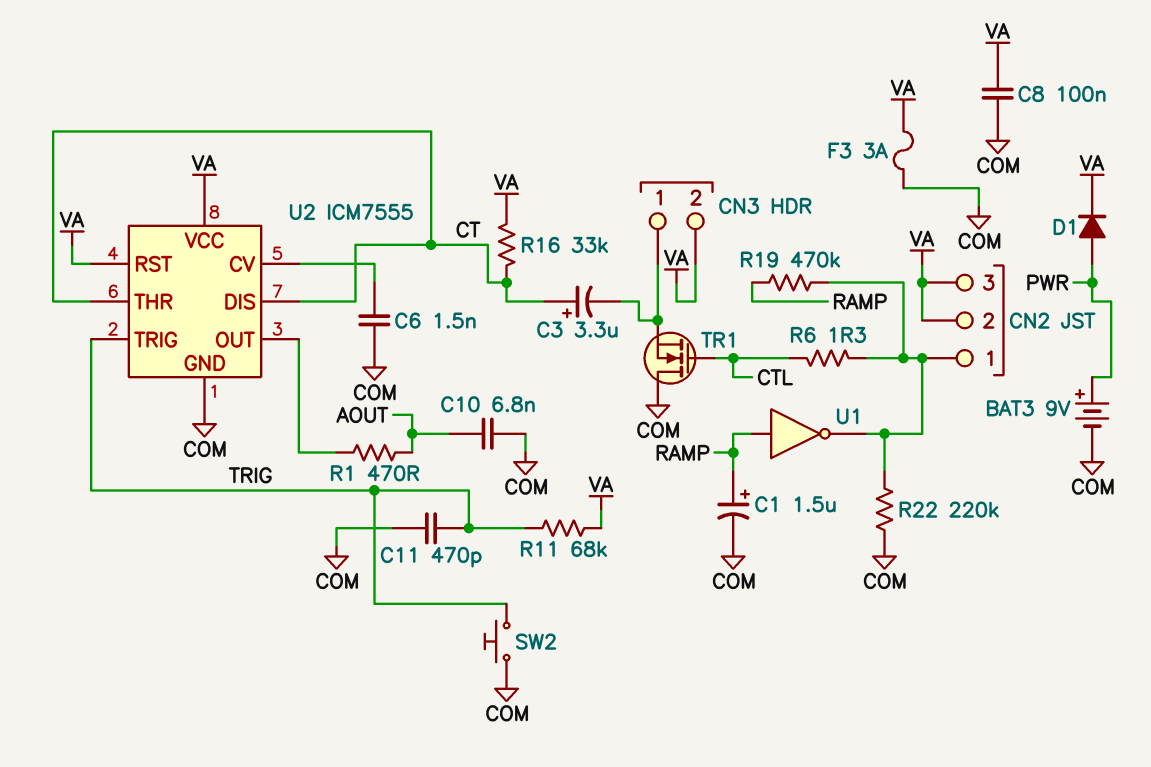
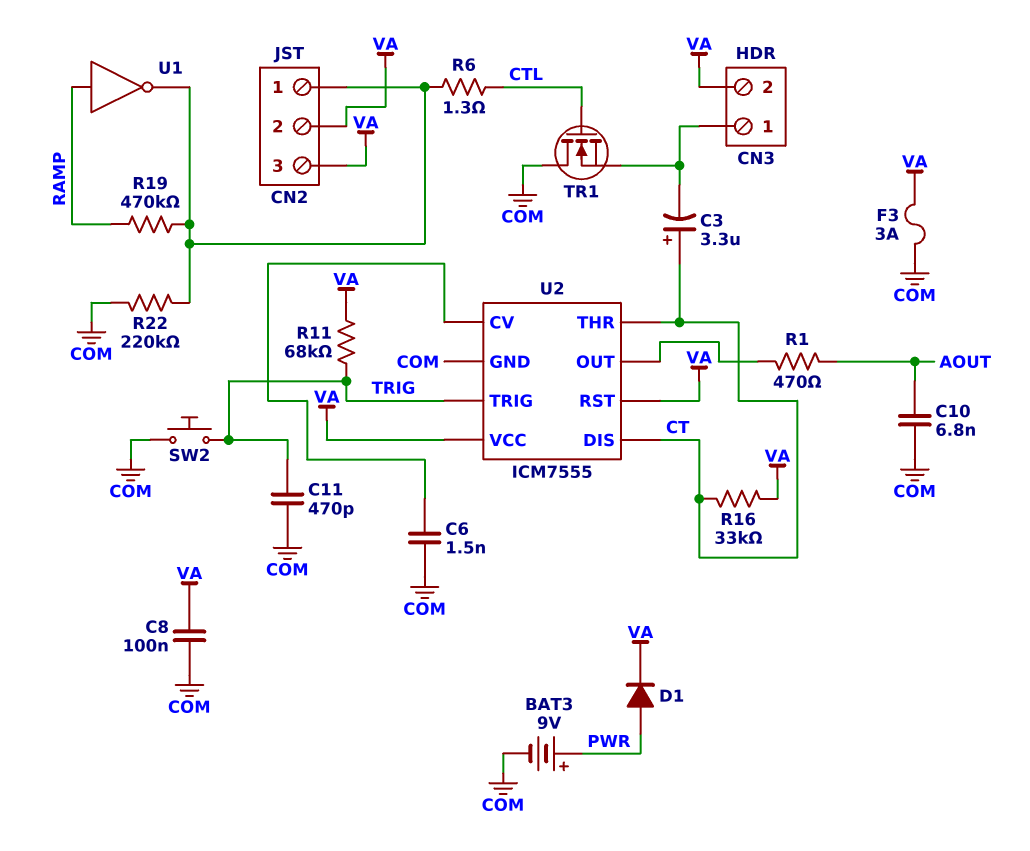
C1: 1.5uF (plus RAMP, minus COM) -> none

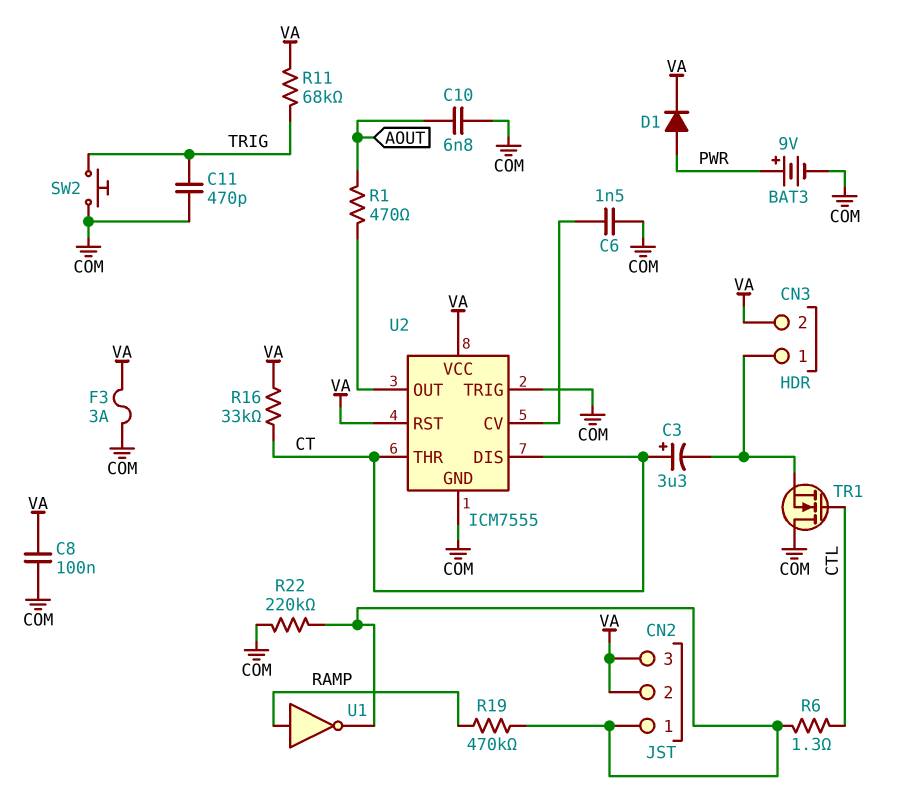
U2 pin TRIG: TRIG -> COM

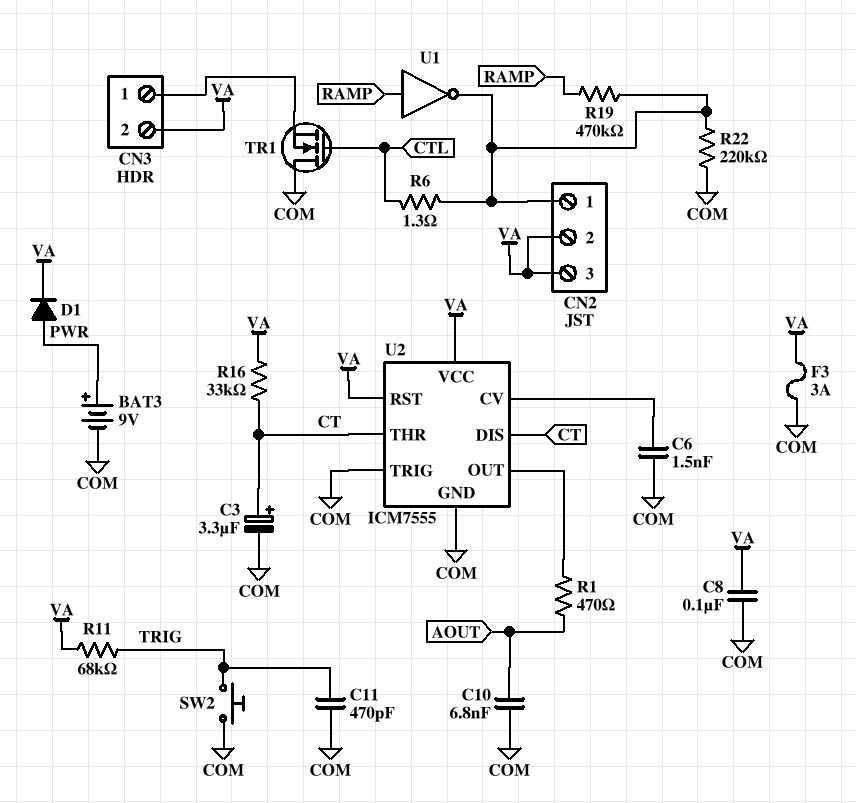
C3: 3.3uF (plus CT, minus CN3/1) -> 3.3uF (plus CT, minus COM)

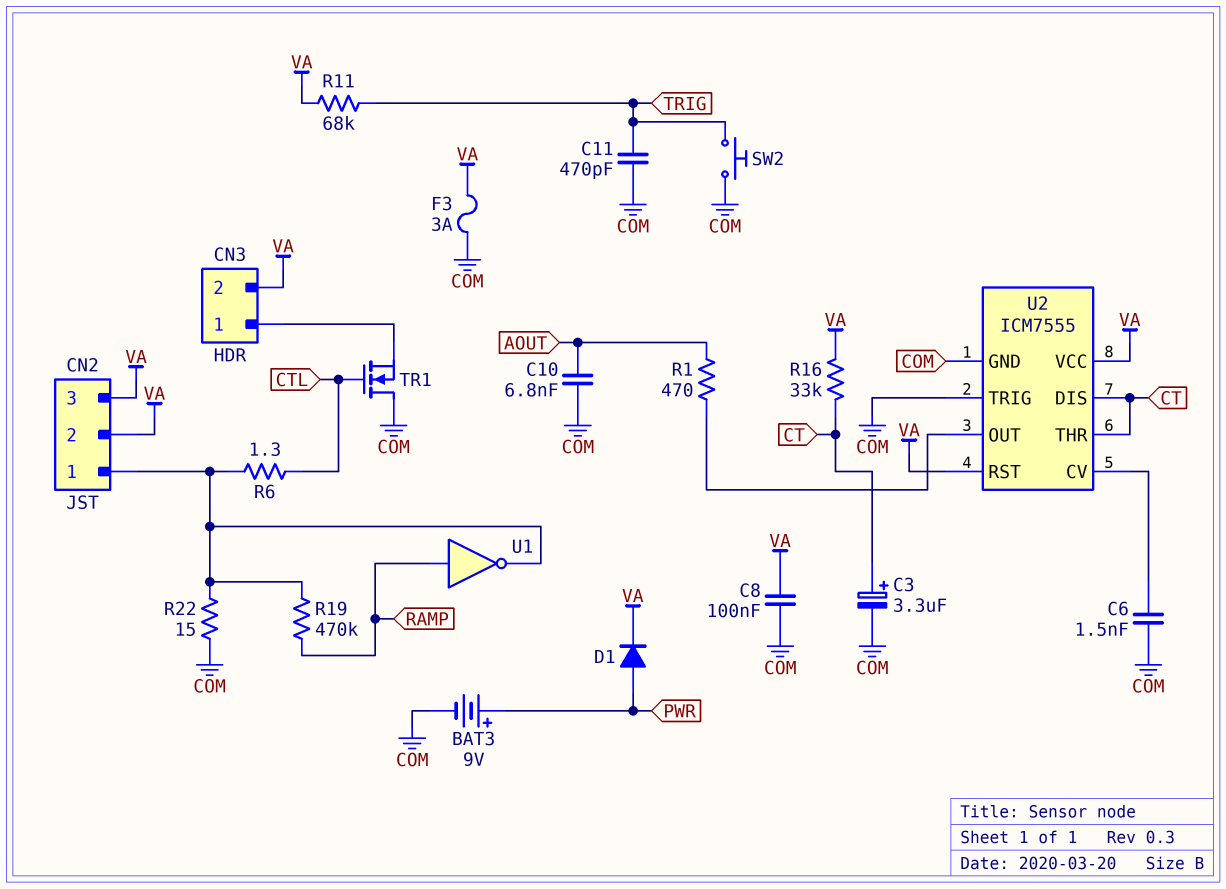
R22: 220k (CN2/1, COM) -> 15 (CN2/1, COM)

